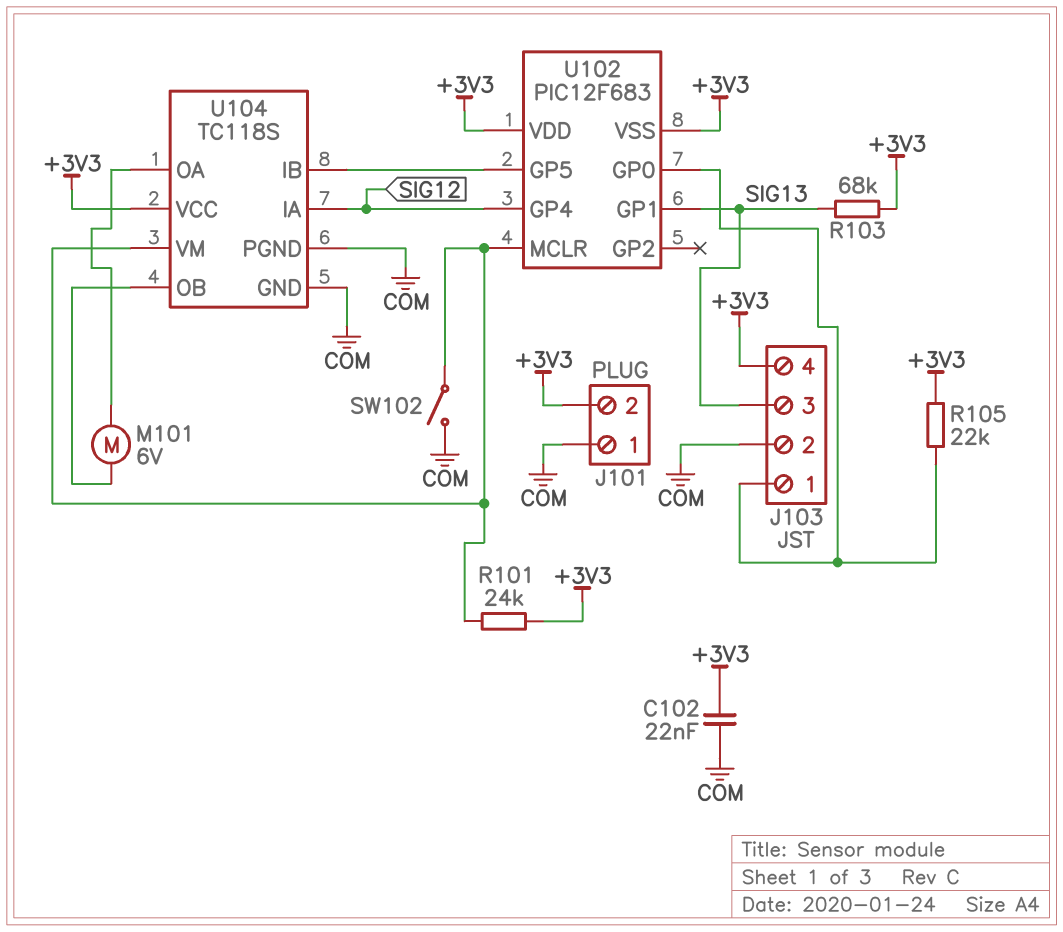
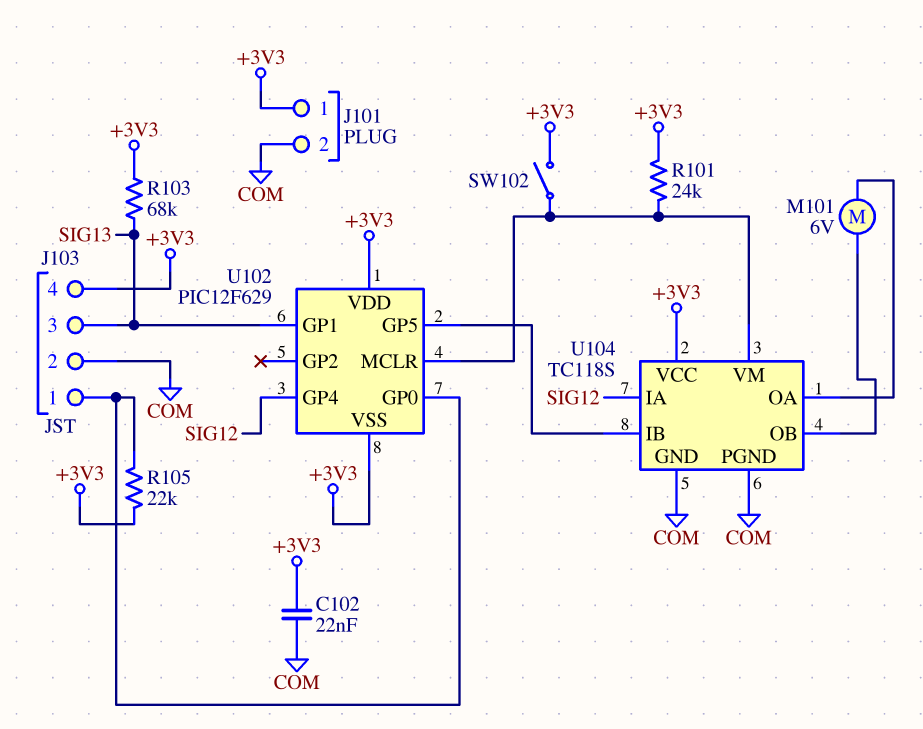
J101 pin 1: COM -> +3V3
J101 pin 2: +3V3 -> COM
SW102: switch (COM, U102/MCLR) -> switch (+3V3, U102/MCLR)
U102: PIC12F683 -> PIC12F629

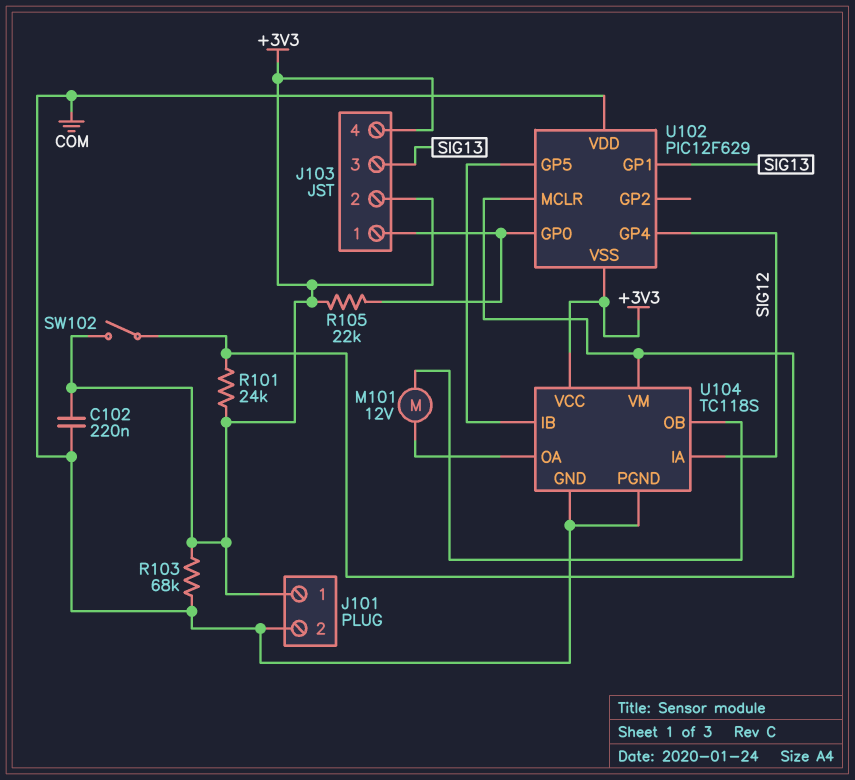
C102: 22nF (+3V3, COM) -> 220nF (+3V3, COM)
J103 pin 2: COM -> +3V3
M101: motor 6V (U104/OA, U104/OB) -> motor 12V (U104/OA, U104/OB)
R103: 68k (+3V3, SIG13) -> 68k (+3V3, COM)
U102 pin VDD: +3V3 -> COM

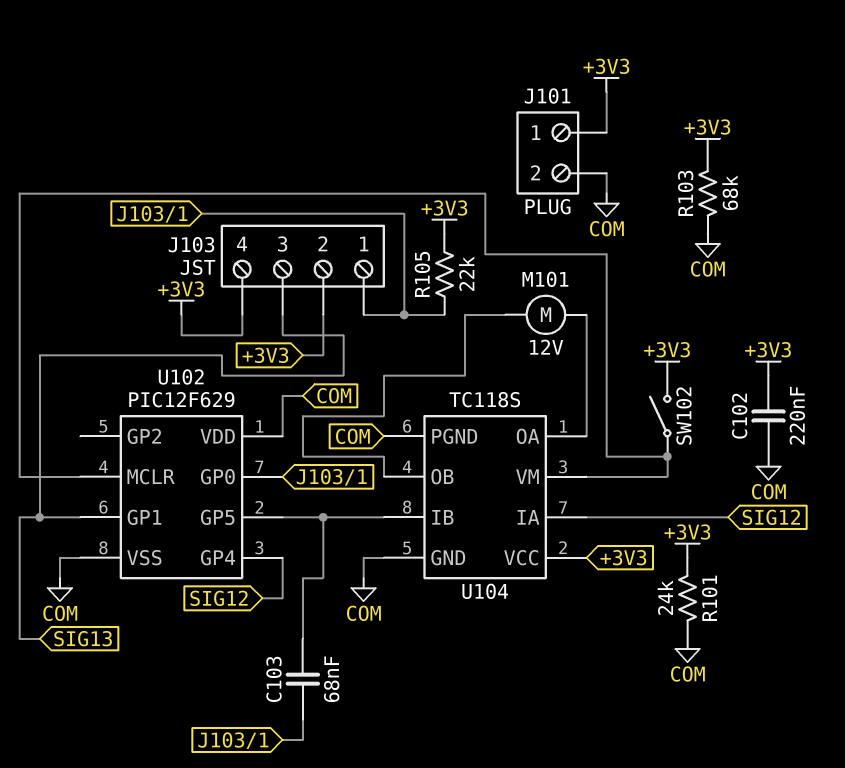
C103: none -> 68nF (J103/1, U102/GP5)
R101: 24k (+3V3, U102/MCLR) -> 24k (+3V3, COM)
U102 pin VSS: +3V3 -> COM

